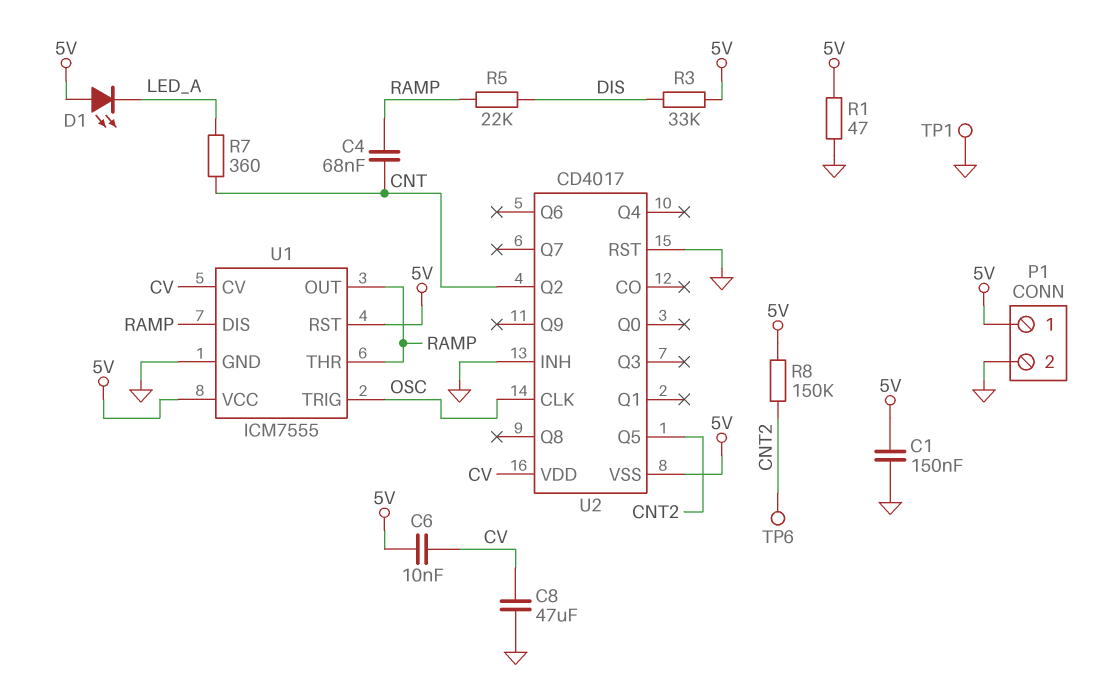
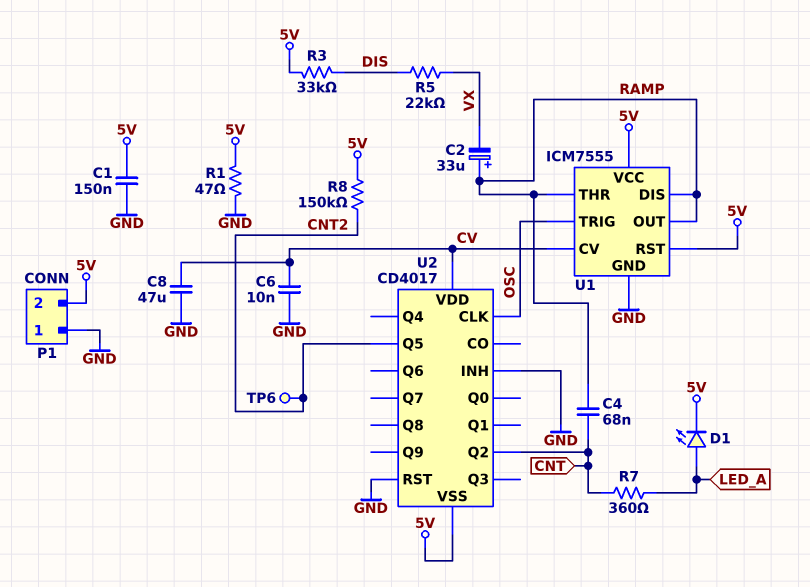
C2: none -> 33uF (plus RAMP, minus VX)
C6: 10nF (5V, CV) -> 10nF (CV, GND)
D1: LED (A 5V, K LED_A) -> LED (A LED_A, K 5V)
P1 pin 1: 5V -> GND
P1 pin 2: GND -> 5V
R5: 22k (DIS, RAMP) -> 22k (DIS, VX)
TP1: test point (GND) -> none

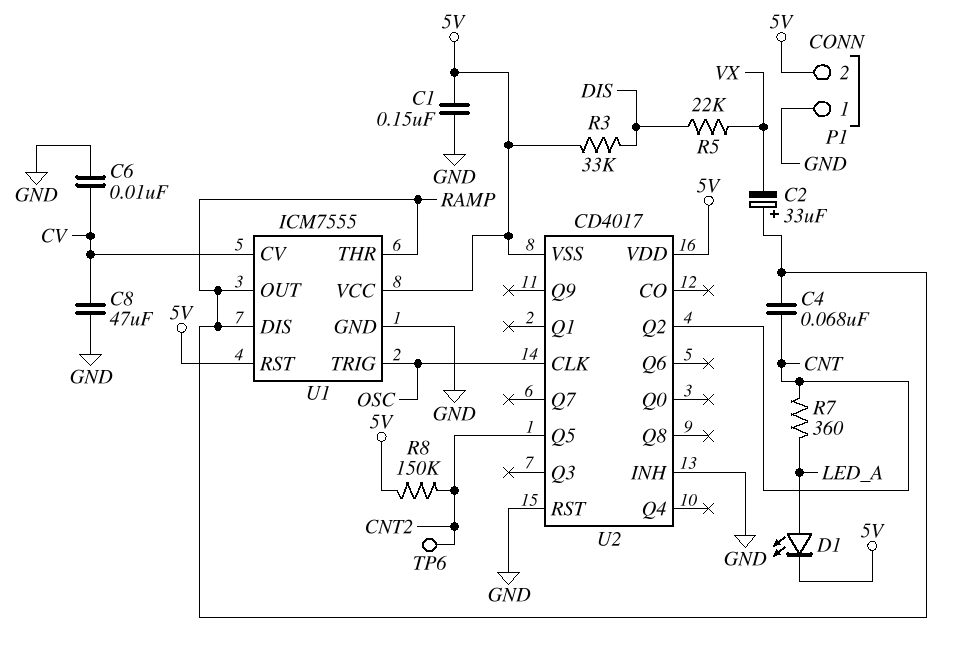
R1: 47 (5V, GND) -> none
U2 pin VDD: CV -> 5V

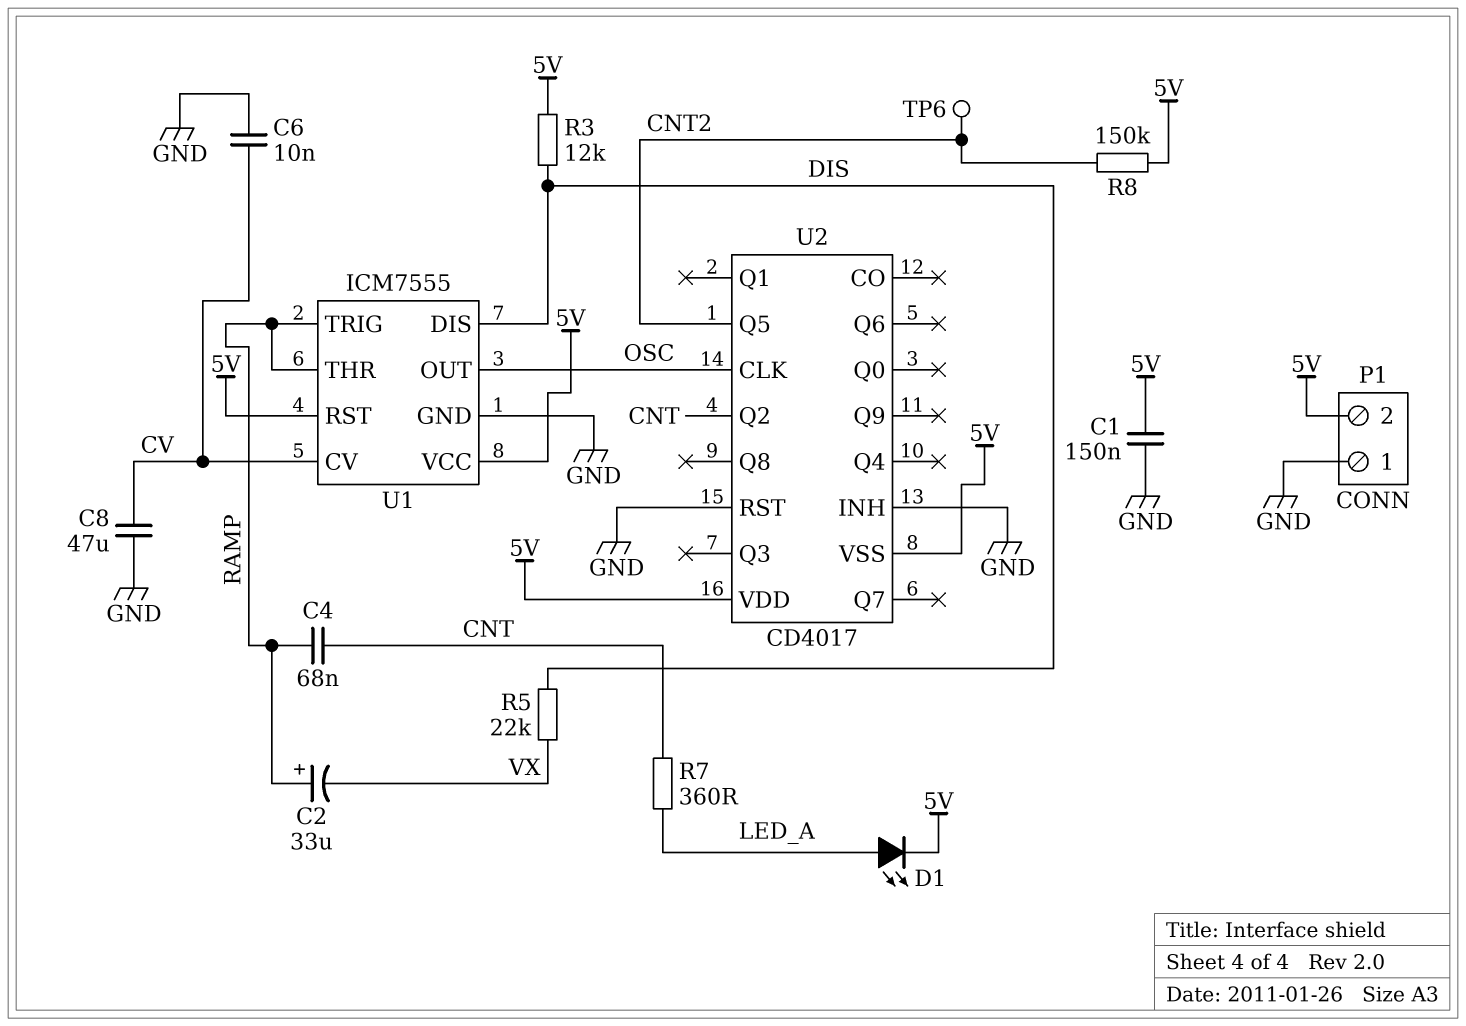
R3: 33k (5V, DIS) -> 12k (5V, DIS)
U1 pin DIS: RAMP -> DIS
U1 pin OUT: RAMP -> OSC
U1 pin TRIG: OSC -> RAMP

